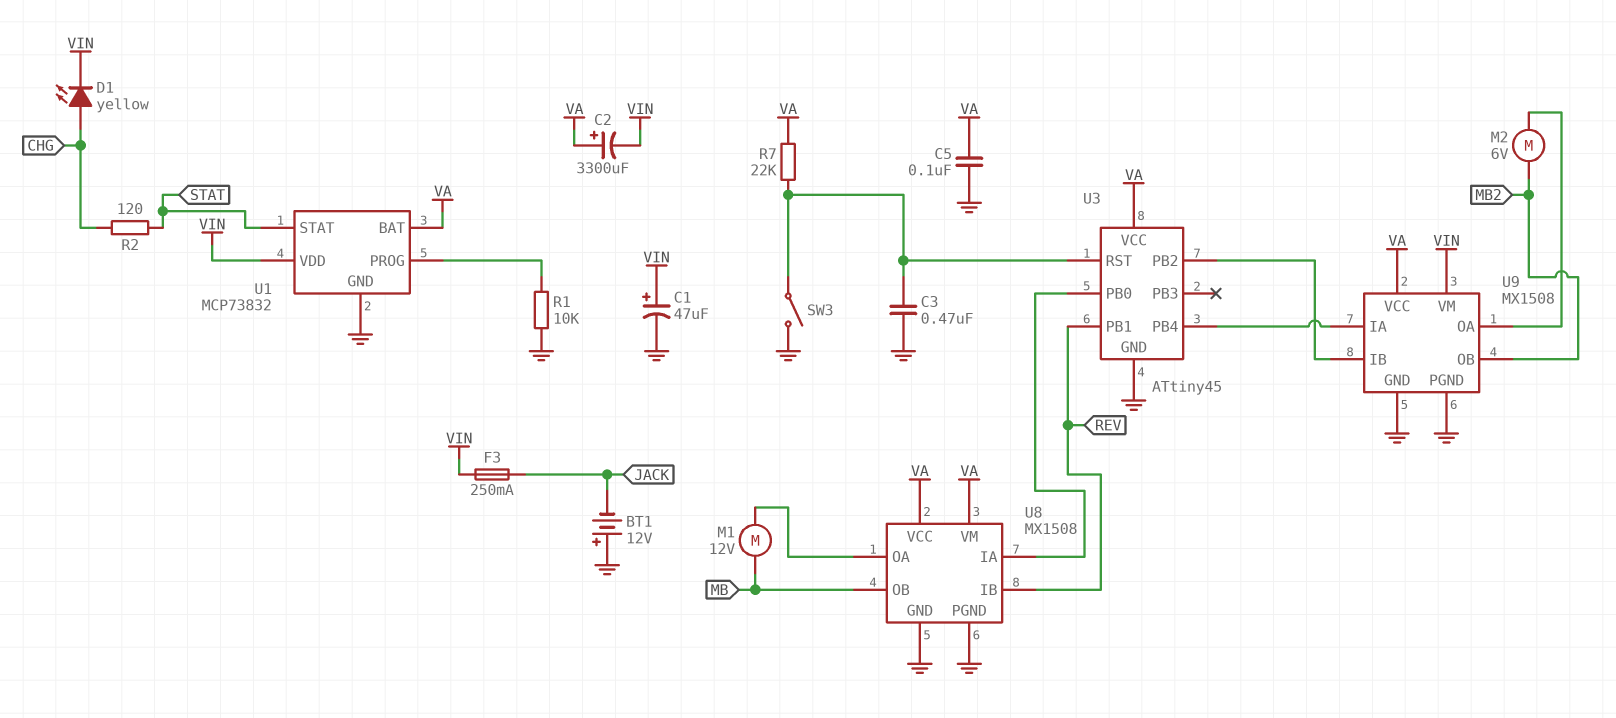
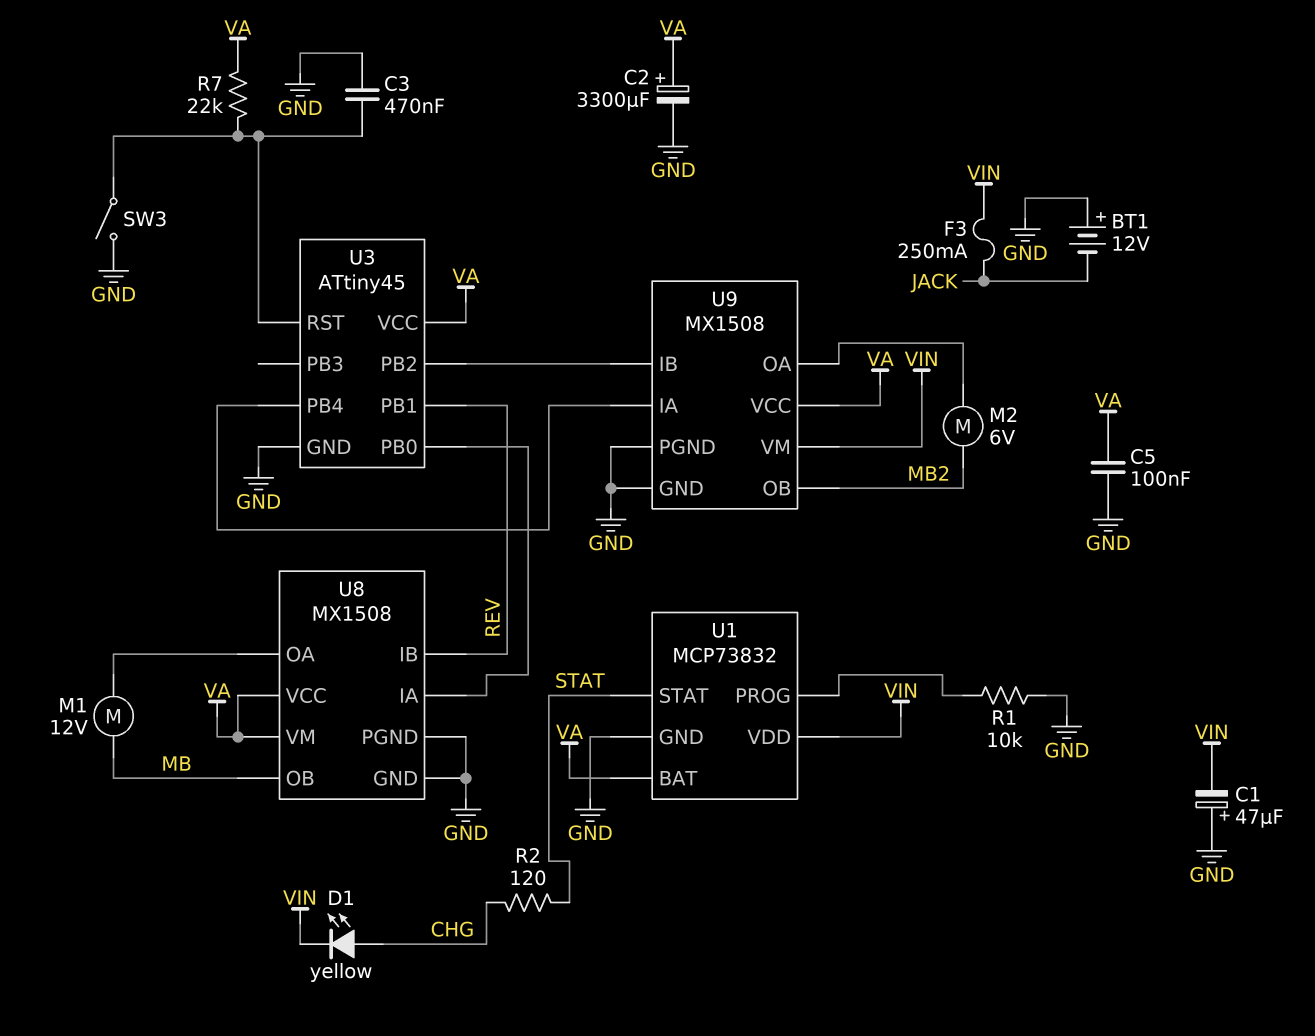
C1: 47uF (plus VIN, minus GND) -> 47uF (plus GND, minus VIN)
C2: 3300uF (plus VA, minus VIN) -> 3300uF (plus VA, minus GND)

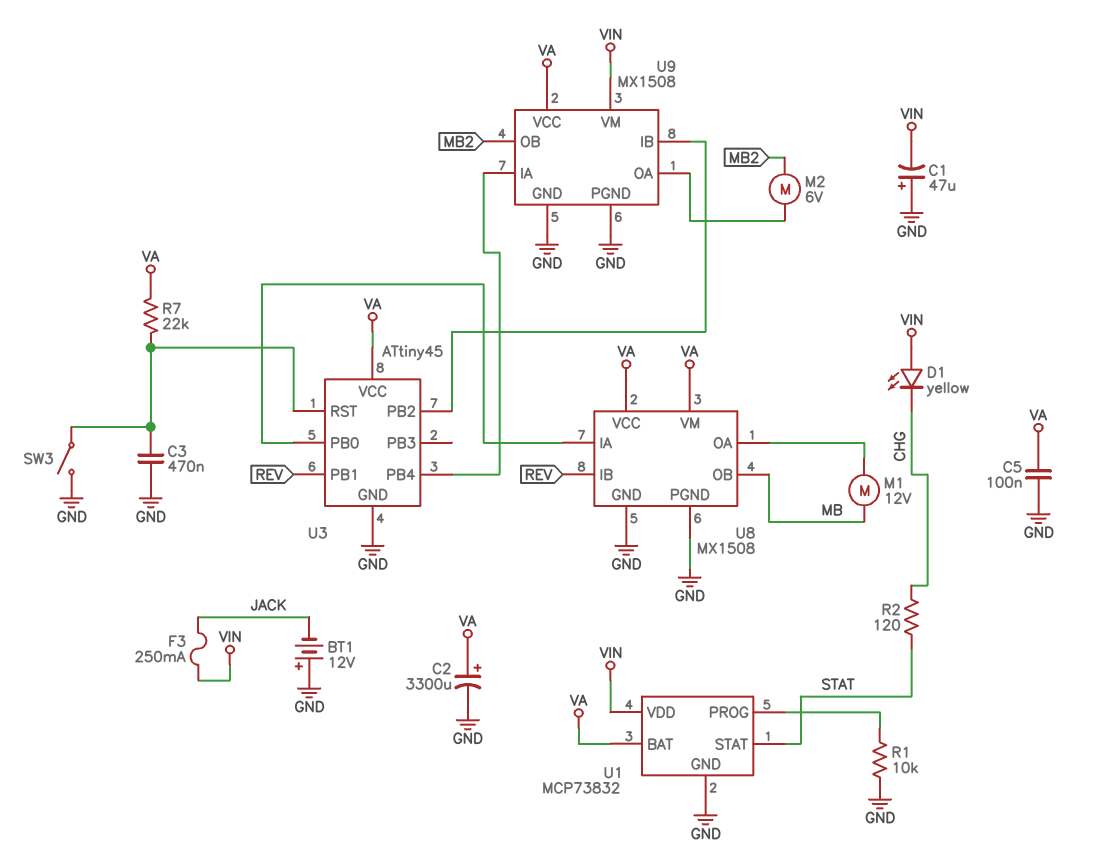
D1: LED yellow (A CHG, K VIN) -> LED yellow (A VIN, K CHG)

